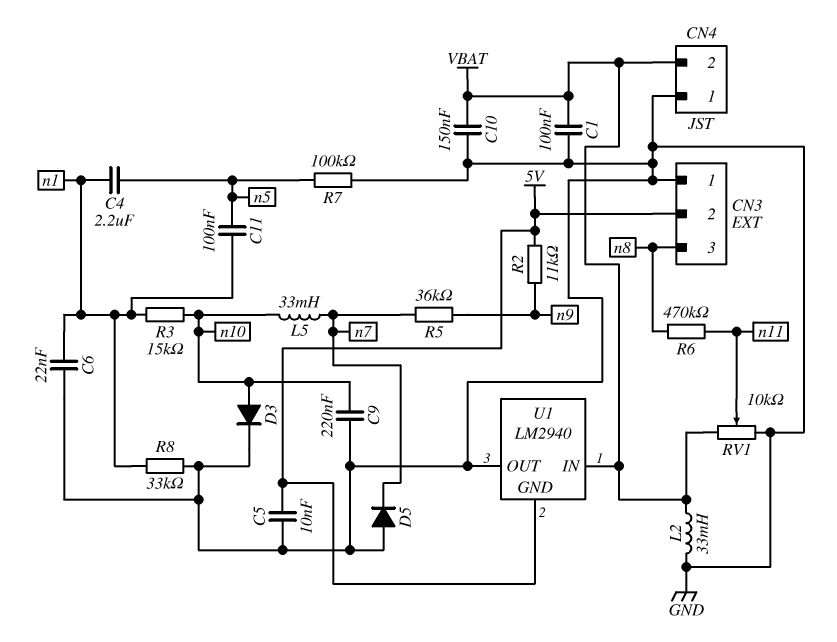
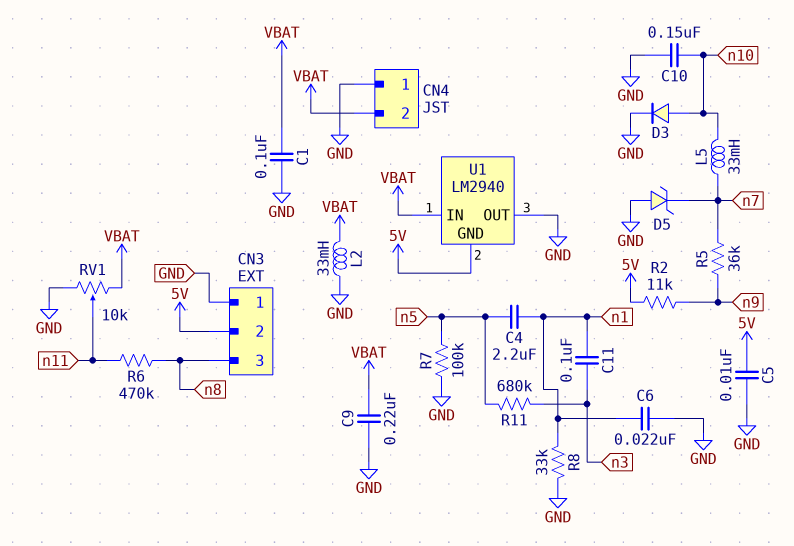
C9: 220nF (GND, n10) -> 220nF (GND, VBAT)
C10: 150nF (GND, VBAT) -> 150nF (GND, n10)
C11: 100nF (n1, n5) -> 100nF (n1, n3)
D5: diode (A GND, K n7) -> zener (A GND, K n7)
R3: 15k (n1, n10) -> none
R11: none -> 680k (n3, n5)

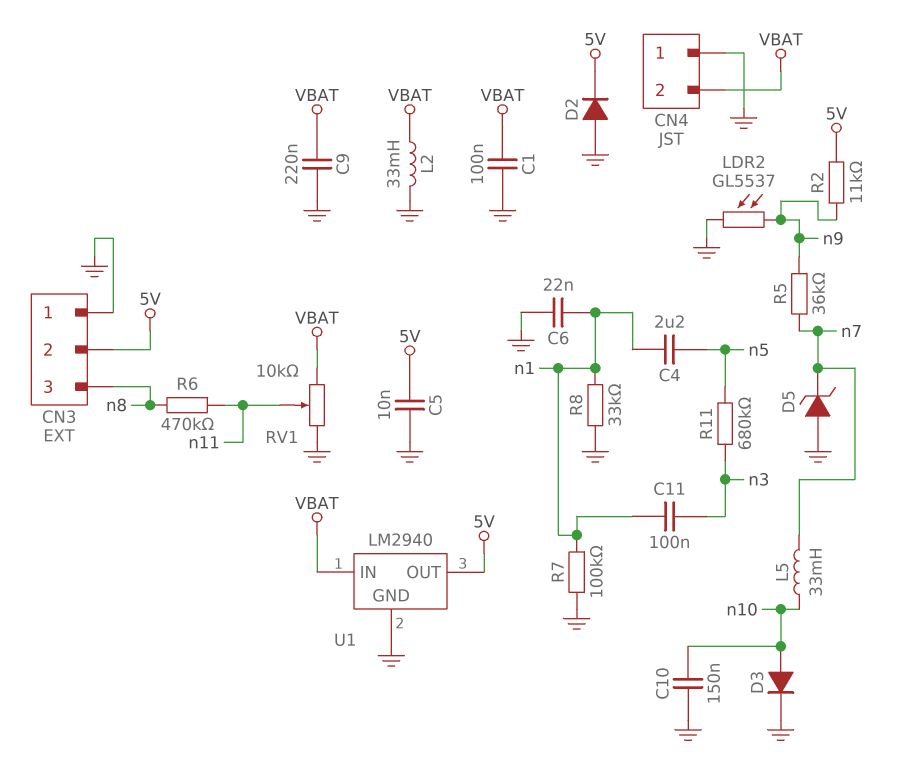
D2: none -> diode (A GND, K 5V)
LDR2: none -> GL5537 (GND, n9)
R7: 100k (GND, n5) -> 100k (GND, n1)
U1 pin GND: 5V -> GND
U1 pin OUT: GND -> 5V

